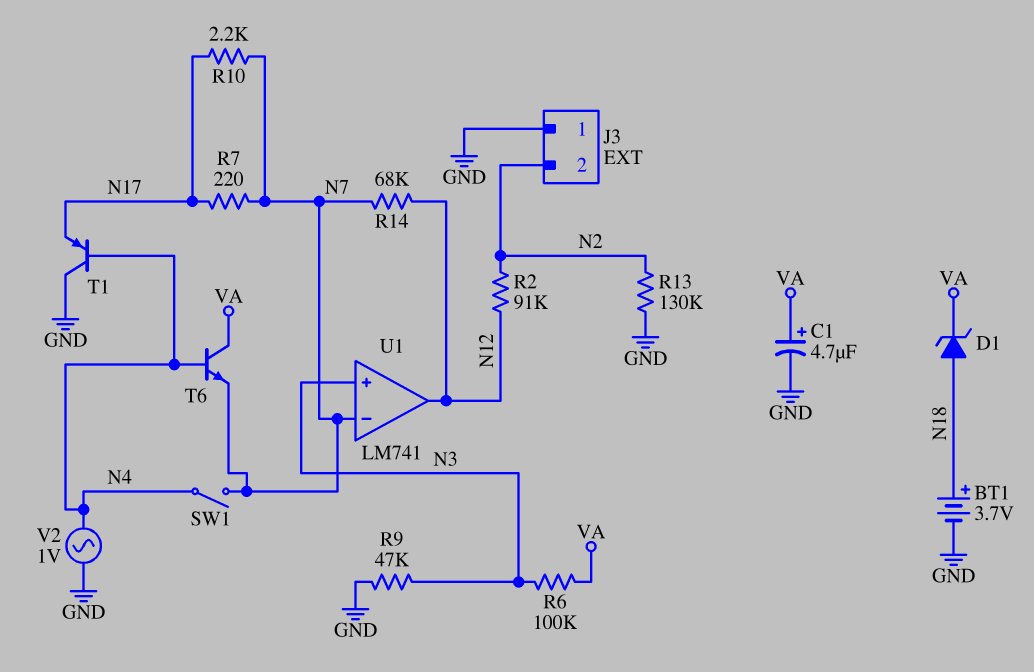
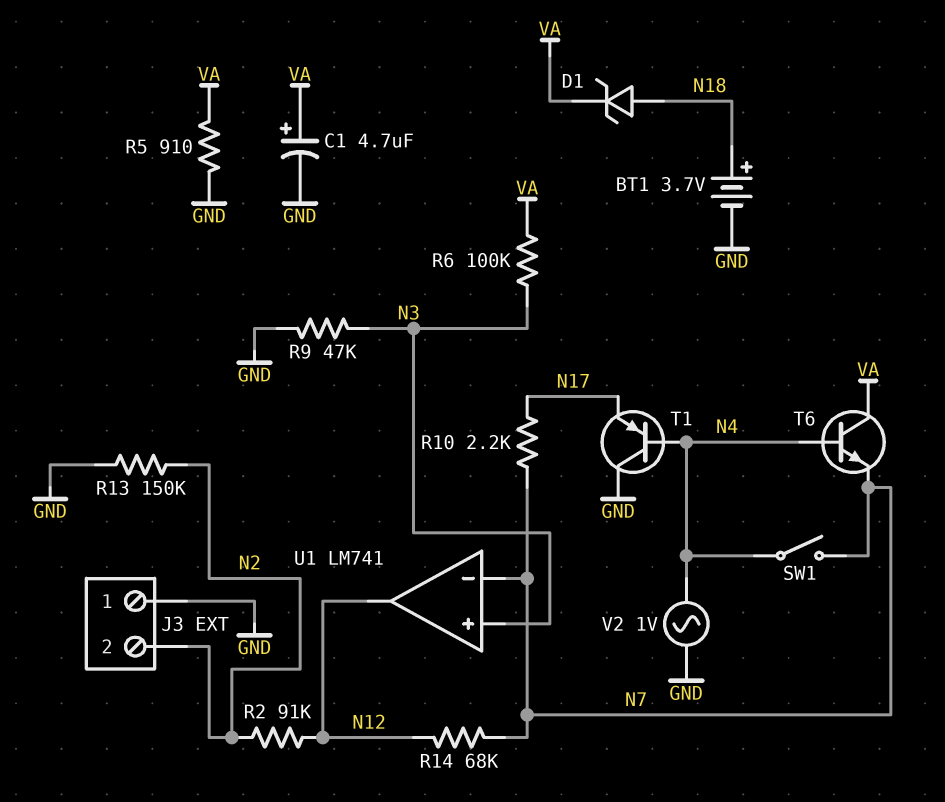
R5: none -> 910 (GND, VA)
R7: 220 (N7, N17) -> none
R13: 130k (GND, N2) -> 150k (GND, N2)

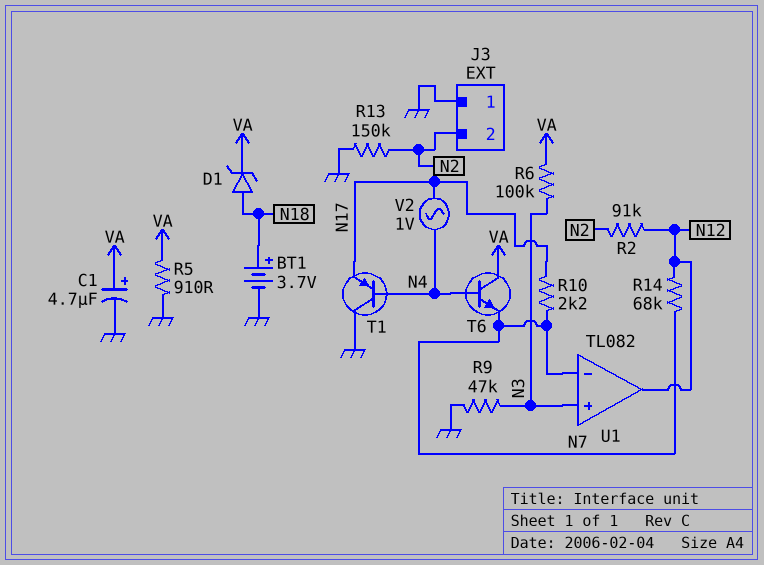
SW1: switch (N4, N7) -> none
U1: LM741 -> TL082
V2: AC 1V (GND, N4) -> AC 1V (N4, N17)

